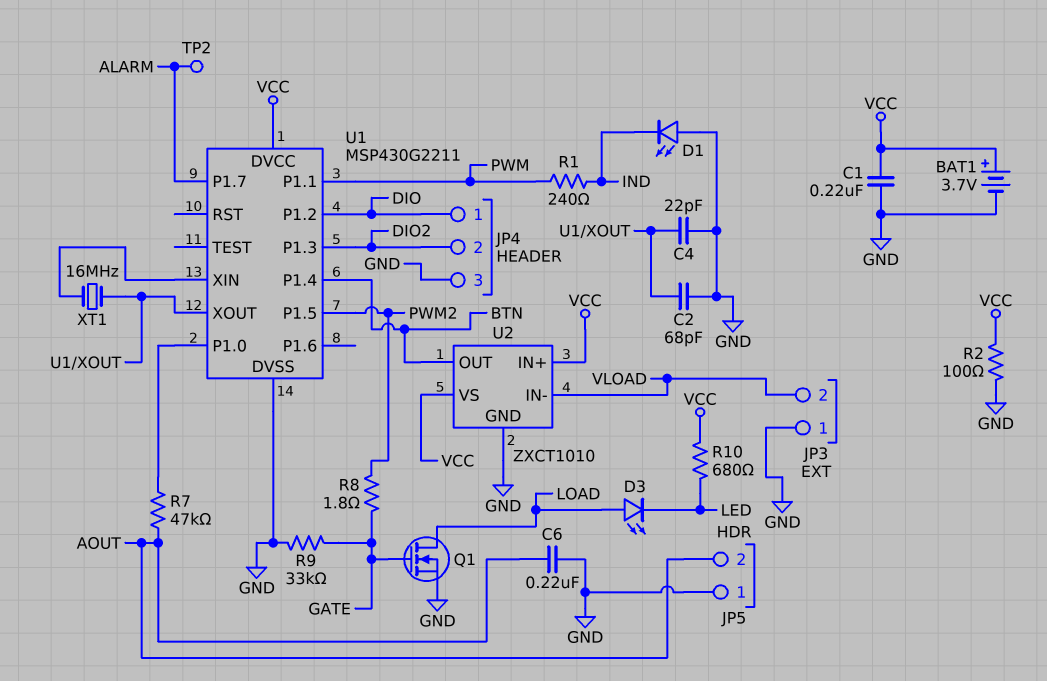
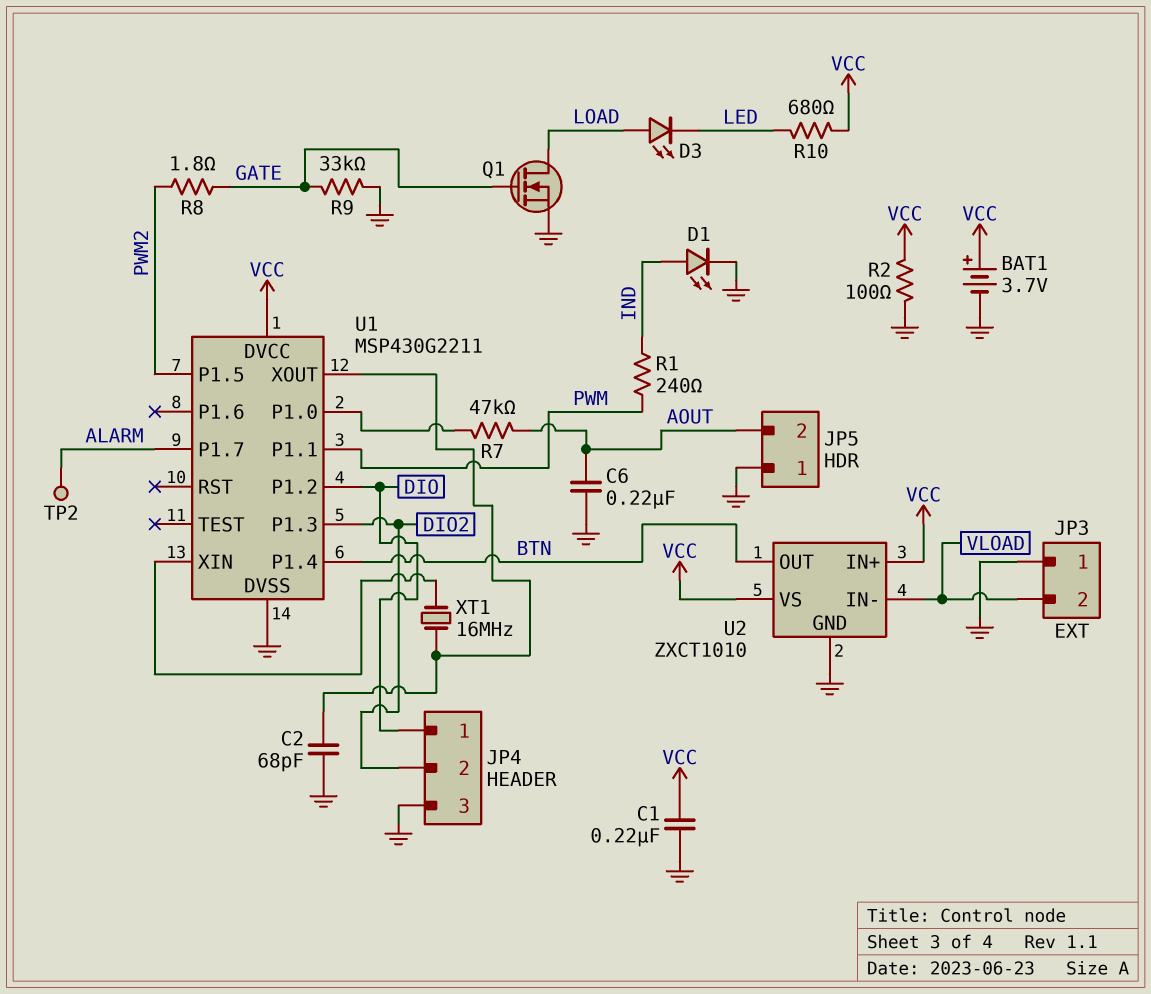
C4: 22pF (GND, U1/XOUT) -> none
D1: LED (A GND, K IND) -> LED (A IND, K GND)

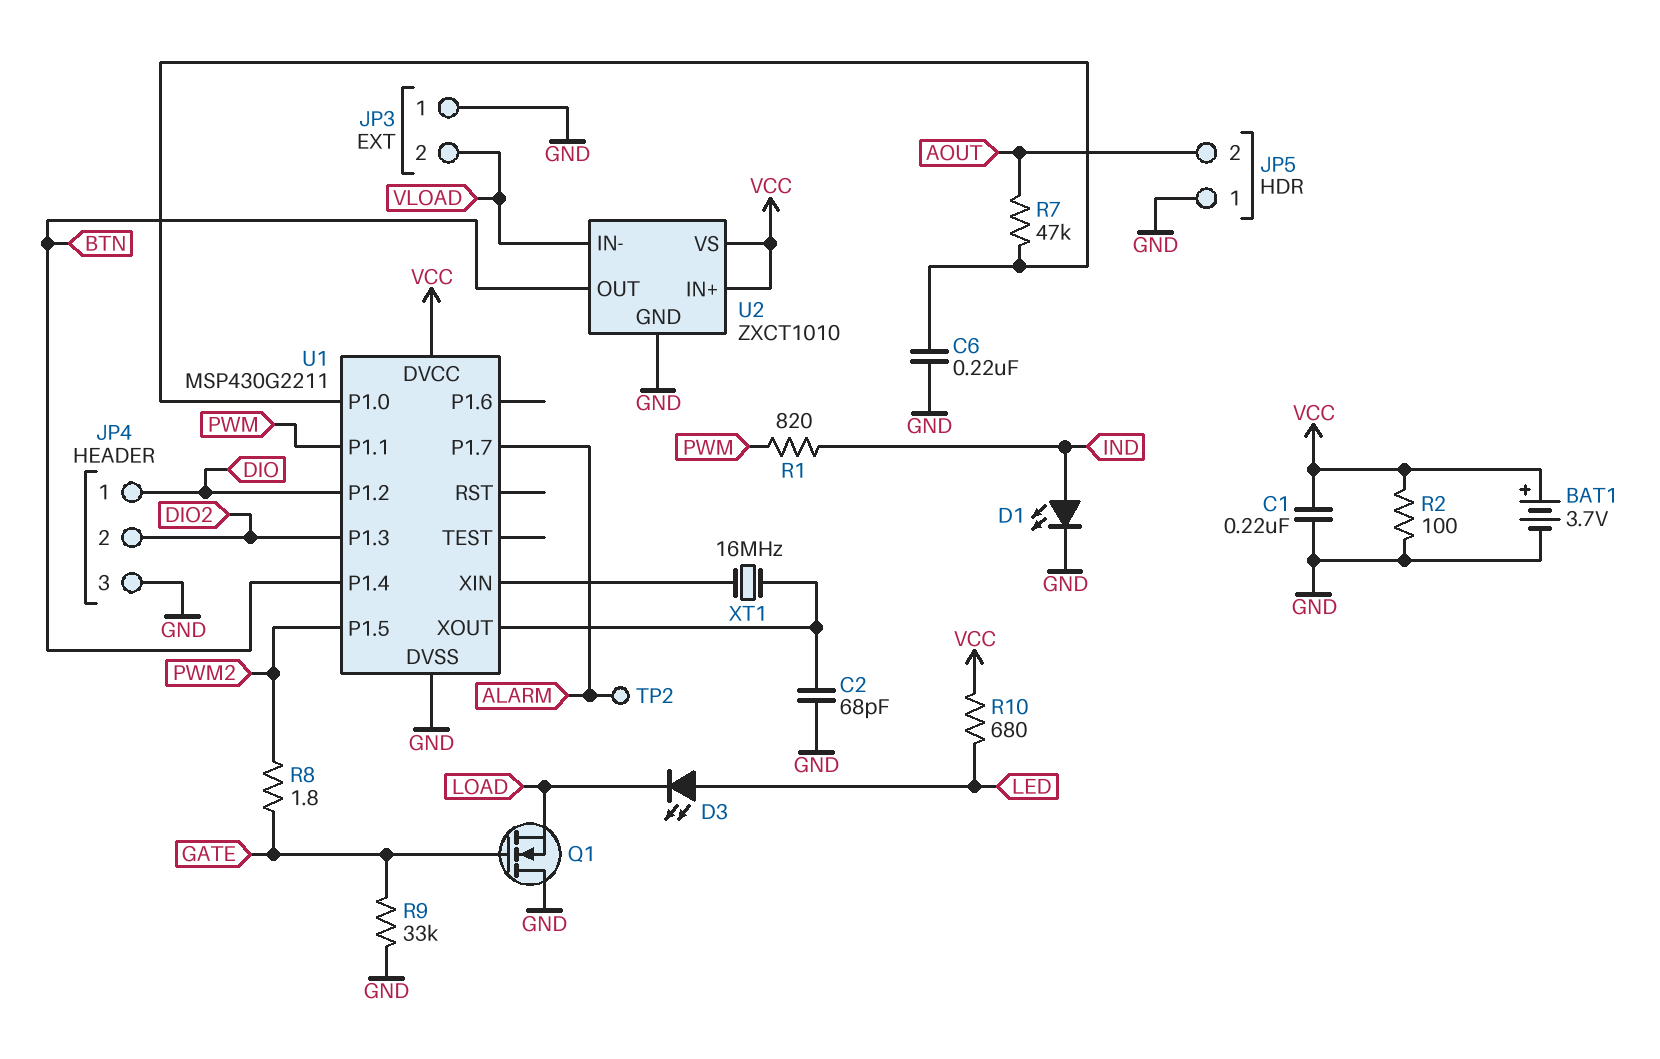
C6: 220nF (AOUT, GND) -> 220nF (GND, U1/P1.0)
D3: LED (A LOAD, K LED) -> LED (A LED, K LOAD)
Q1: NMOS (G GATE, D LOAD, S GND) -> NMOS (G GATE, D GND, S LOAD)
R1: 240 (IND, PWM) -> 820 (IND, PWM)

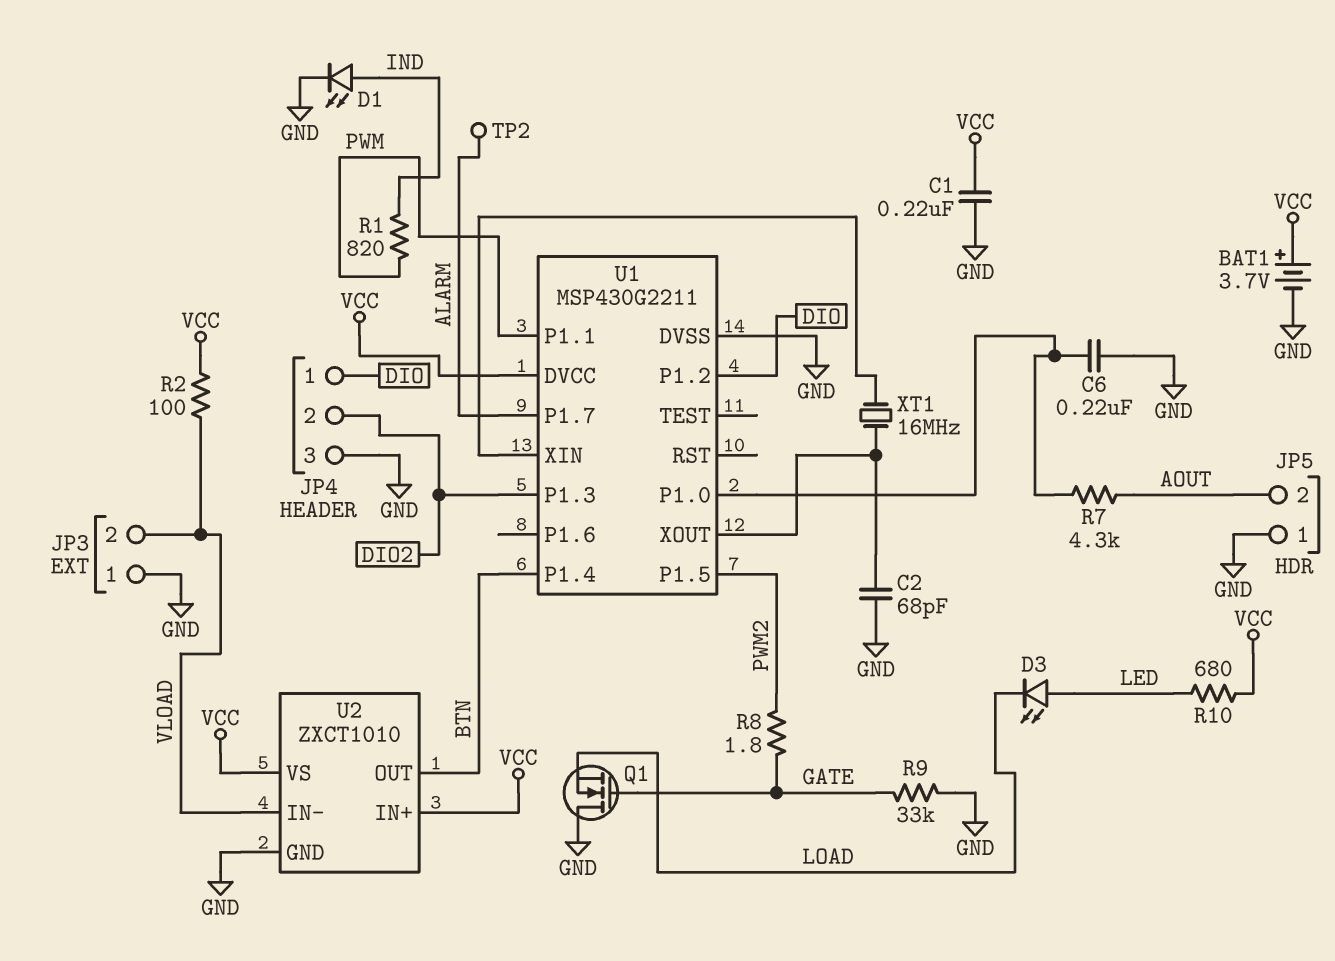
R2: 100 (GND, VCC) -> 100 (VCC, VLOAD)
R7: 47k (AOUT, U1/P1.0) -> 4.3k (AOUT, U1/P1.0)

